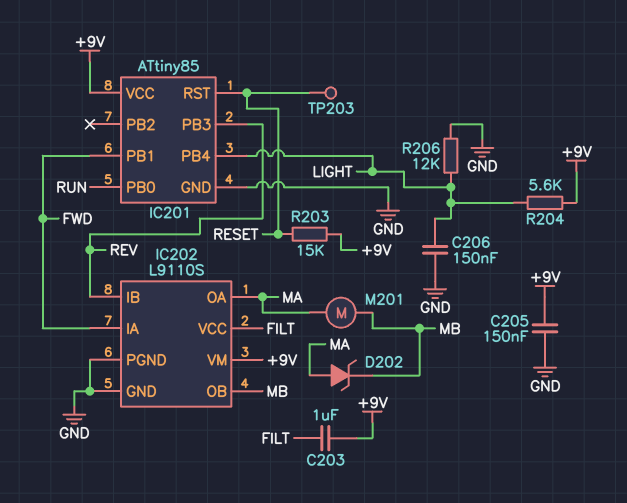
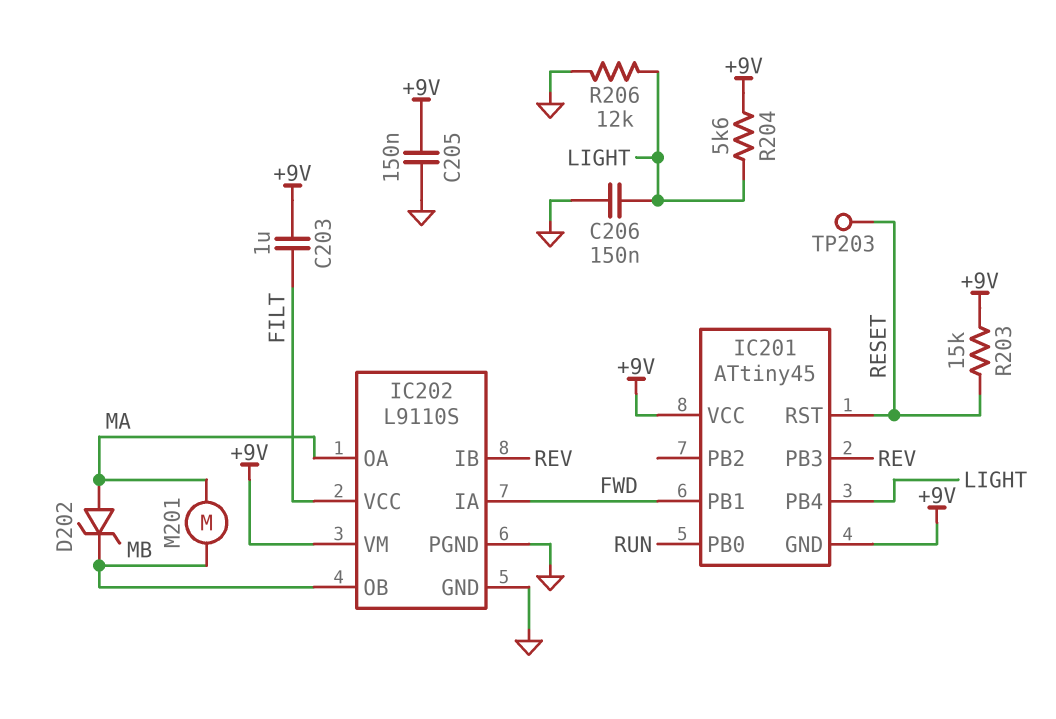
IC201: ATtiny85 -> ATtiny45
IC201 pin GND: GND -> +9V

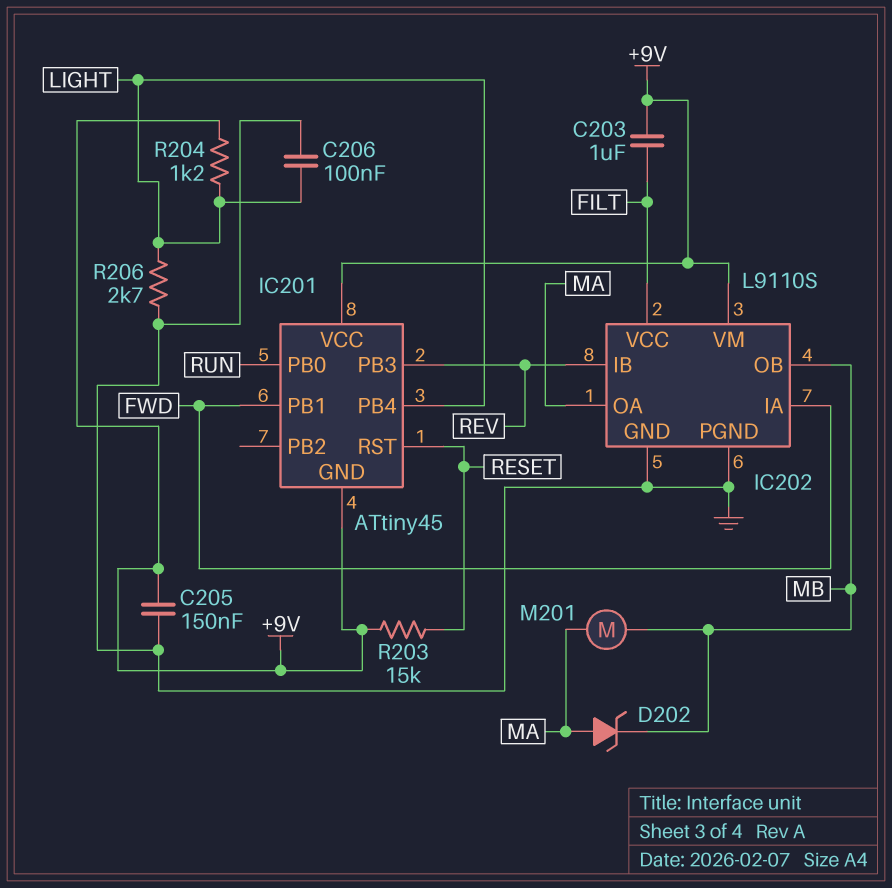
C206: 150nF (GND, LIGHT) -> 100nF (GND, LIGHT)
R204: 5.6k (+9V, LIGHT) -> 1.2k (+9V, LIGHT)
R206: 12k (GND, LIGHT) -> 2.7k (GND, LIGHT)
TP203: test point (RESET) -> none

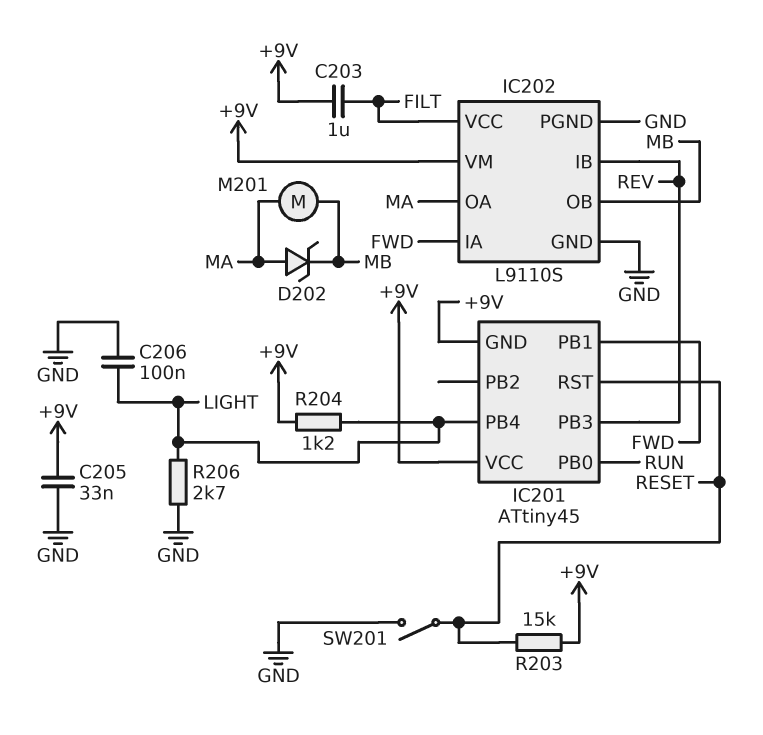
C205: 150nF (+9V, GND) -> 33nF (+9V, GND)
SW201: none -> switch (GND, RESET)

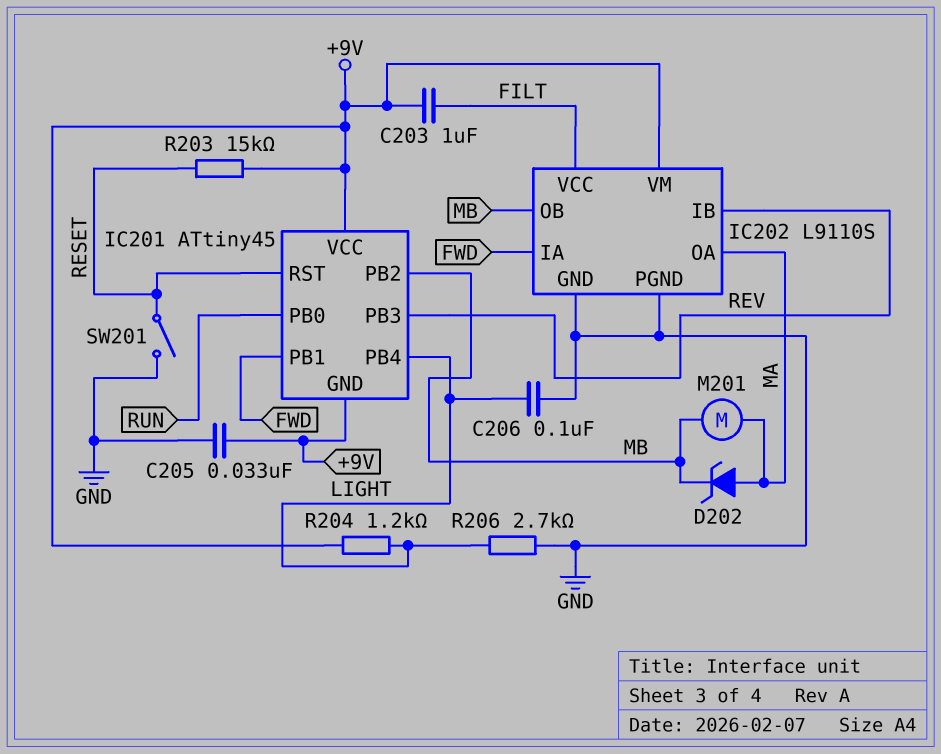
IC201 pin PB2: none -> MB

